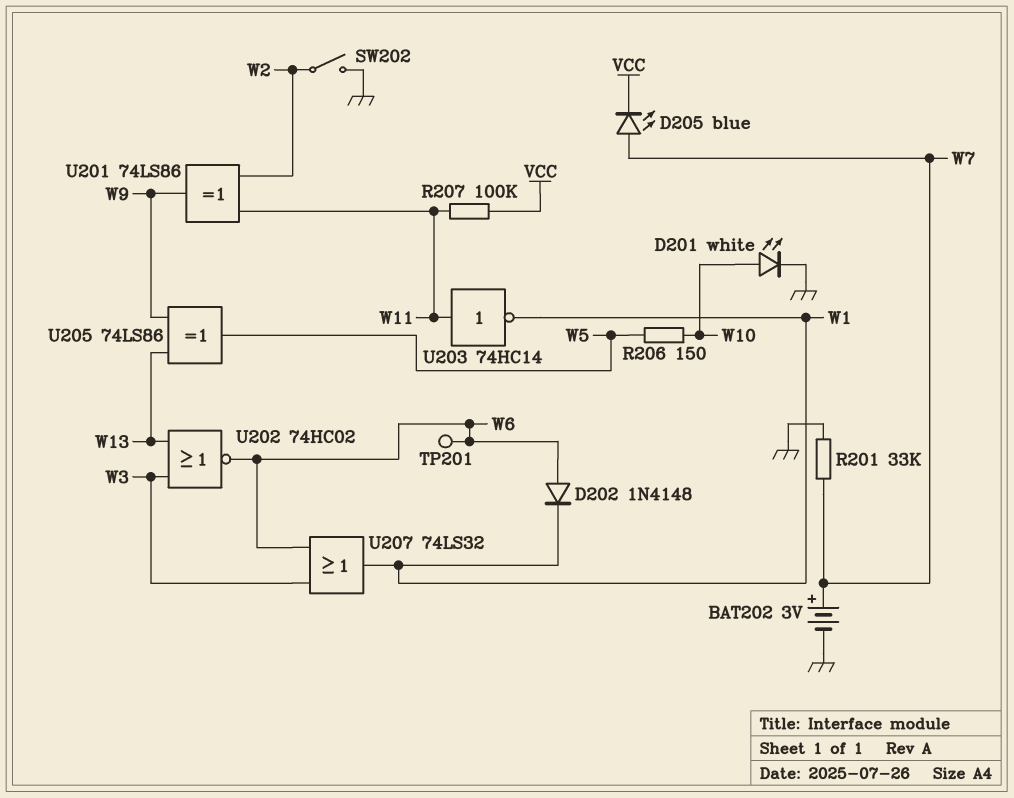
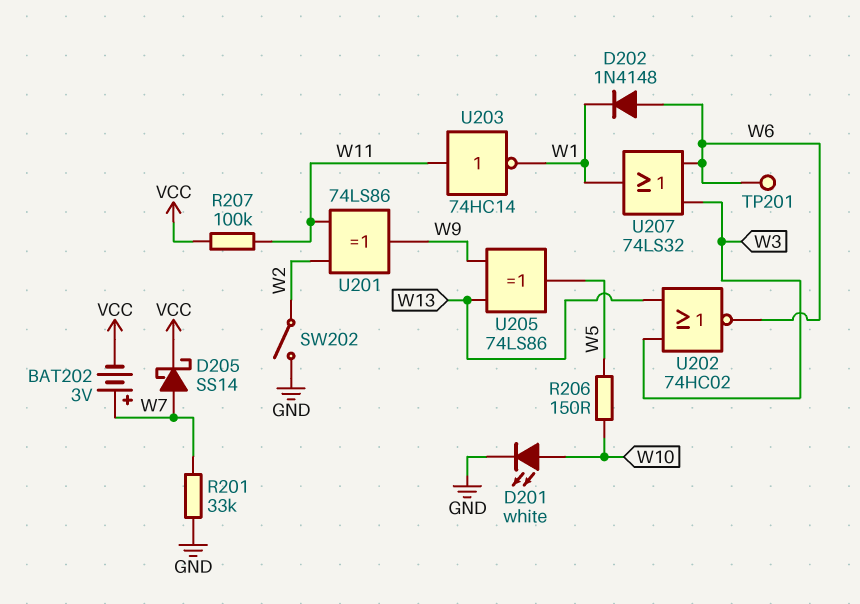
BAT202: 3V (plus W7, minus GND) -> 3V (plus W7, minus VCC)
D205: LED blue (A W7, K VCC) -> schottky SS14 (A W7, K VCC)

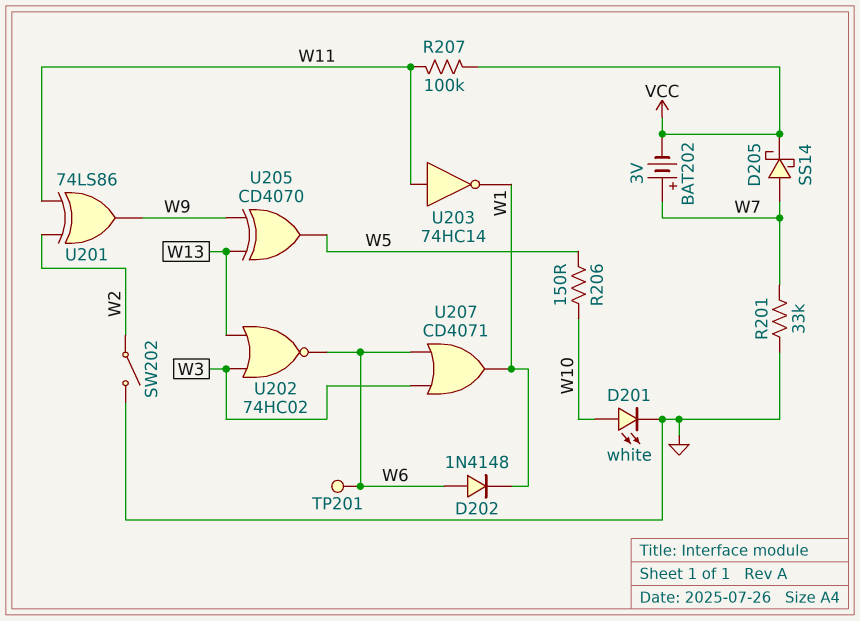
U205: XOR 74LS86 (in W9, in W13, out W5) -> XOR CD4070 (in W9, in W13, out W5)
U207: OR 74LS32 (in W3, in W6, out W1) -> OR CD4071 (in W3, in W6, out W1)

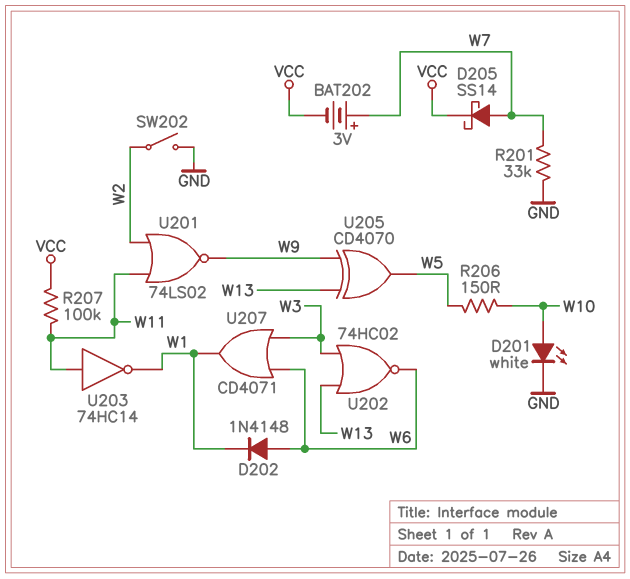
TP201: test point (W6) -> none
U201: XOR 74LS86 (in W2, in W11, out W9) -> NOR 74LS02 (in W2, in W11, out W9)

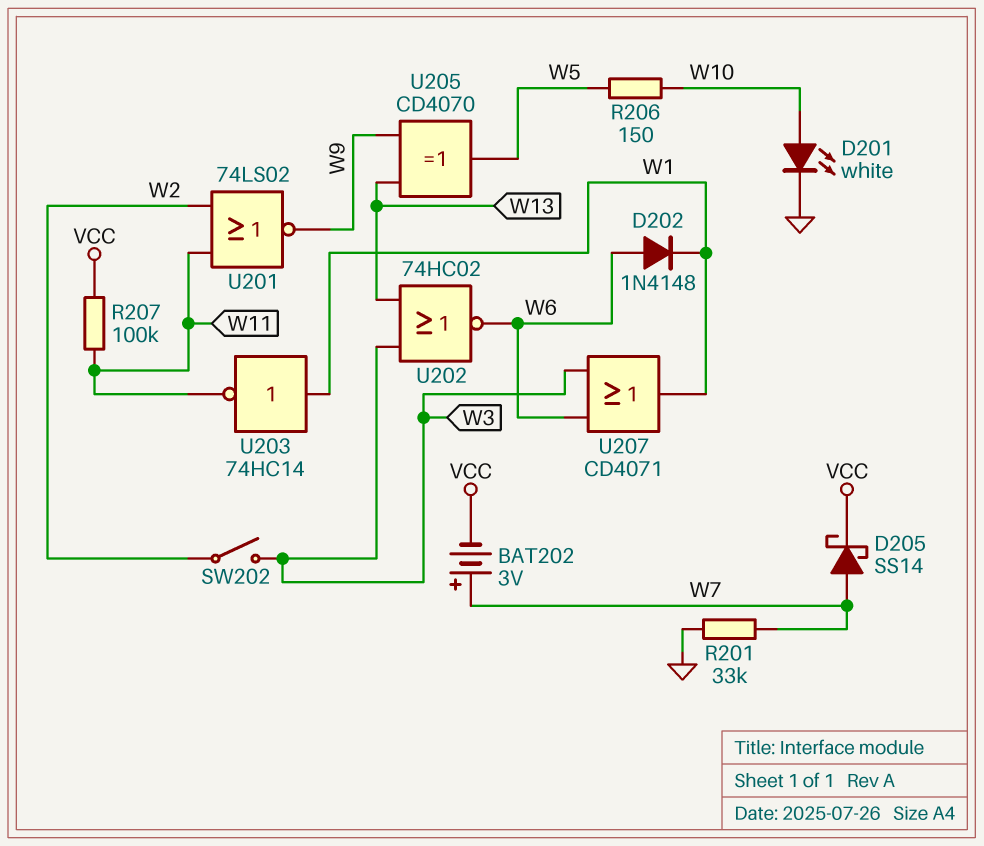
SW202: switch (GND, W2) -> switch (W2, W3)
U203: NOT 74HC14 (in W11, out W1) -> NOT 74HC14 (in W1, out W11)

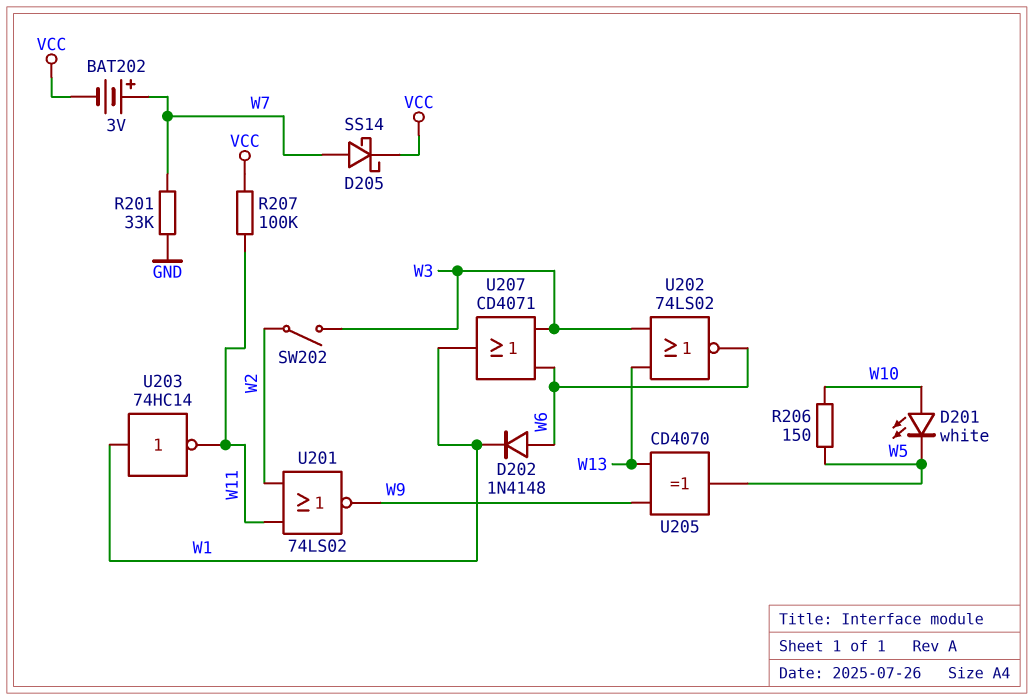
D201: LED white (A W10, K GND) -> LED white (A W10, K W5)
U202: NOR 74HC02 (in W3, in W13, out W6) -> NOR 74LS02 (in W3, in W13, out W6)

